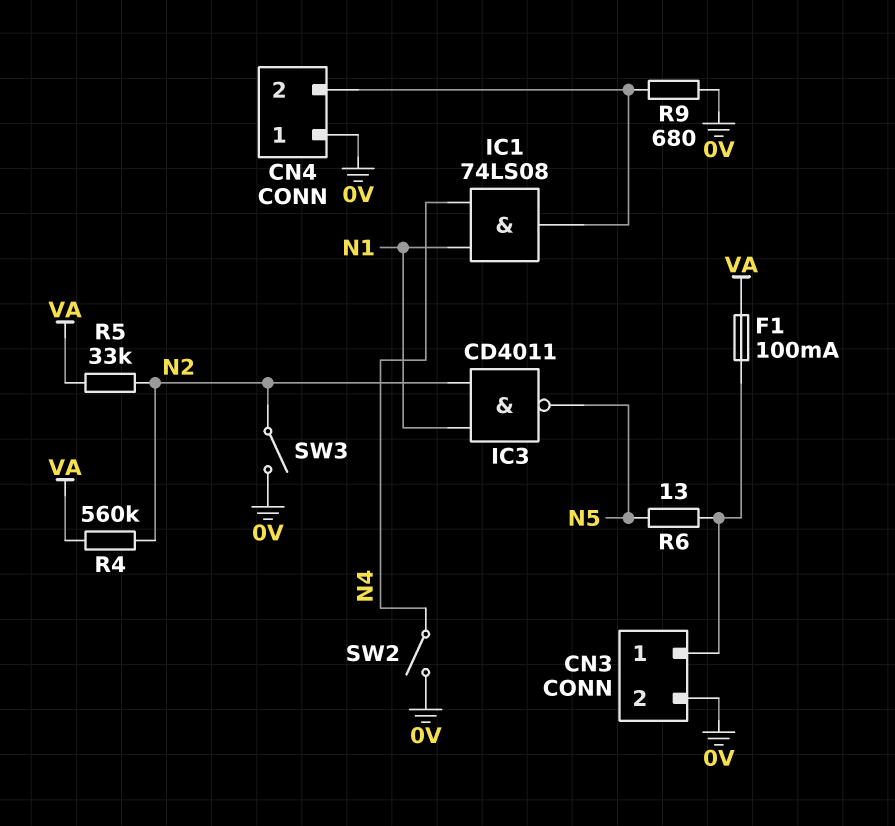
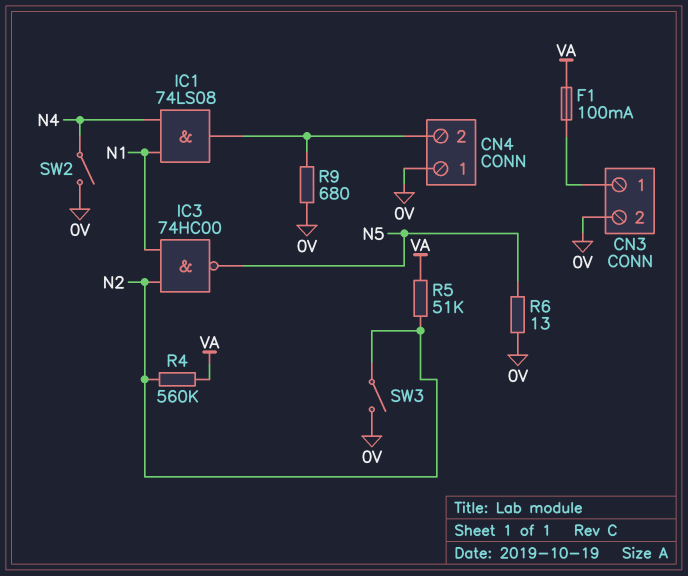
IC3: NAND CD4011 (in N1, in N2, out N5) -> NAND 74HC00 (in N1, in N2, out N5)
R5: 33k (N2, VA) -> 51k (N2, VA)
R6: 13 (CN3/1, N5) -> 13 (0V, N5)

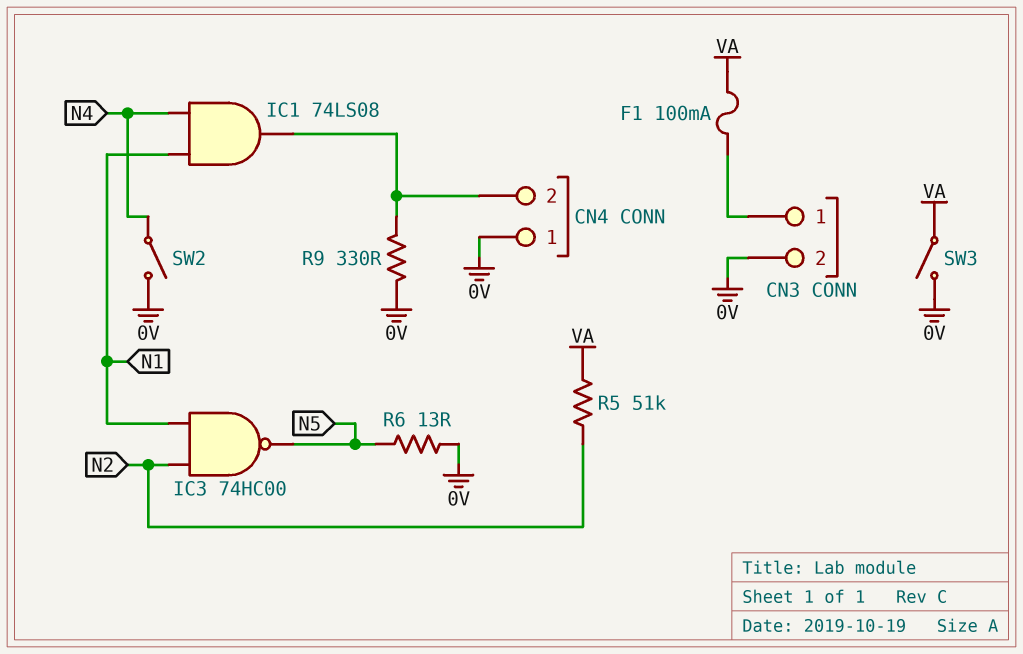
R4: 560k (N2, VA) -> none
R9: 680 (0V, CN4/2) -> 330 (0V, CN4/2)
SW3: switch (0V, N2) -> switch (0V, VA)

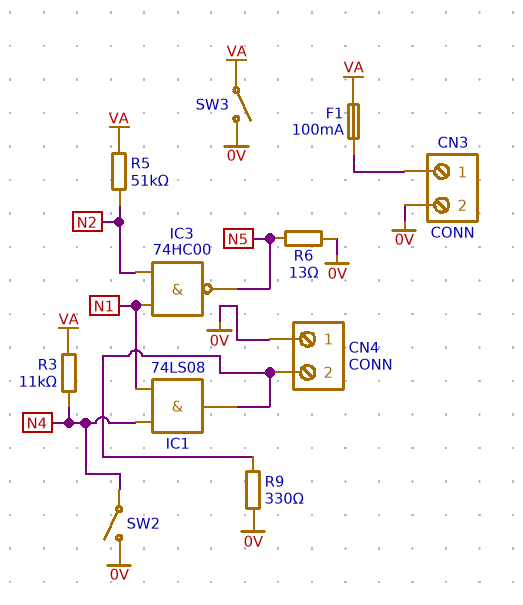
R3: none -> 11k (N4, VA)

